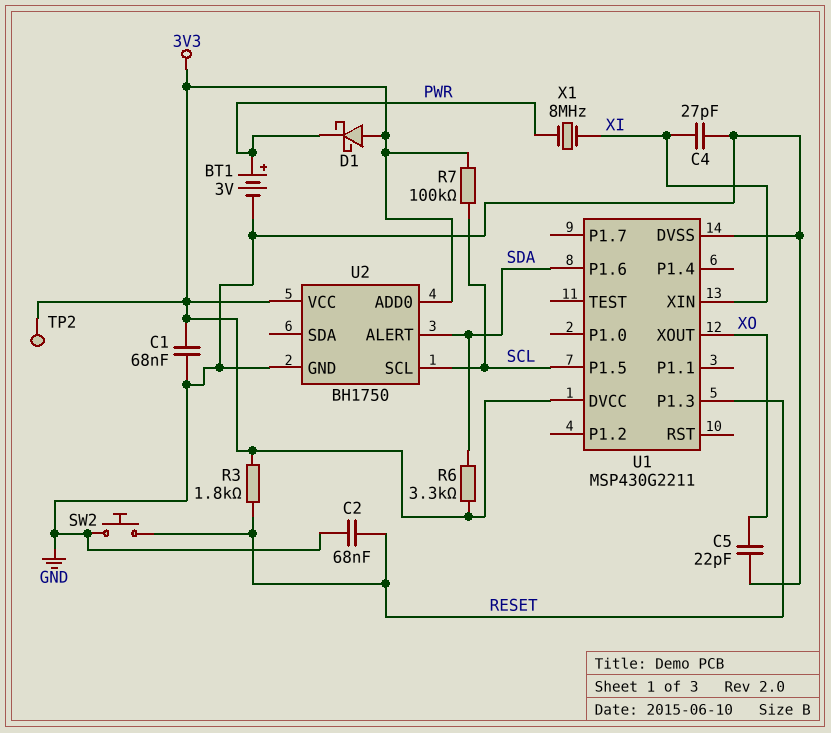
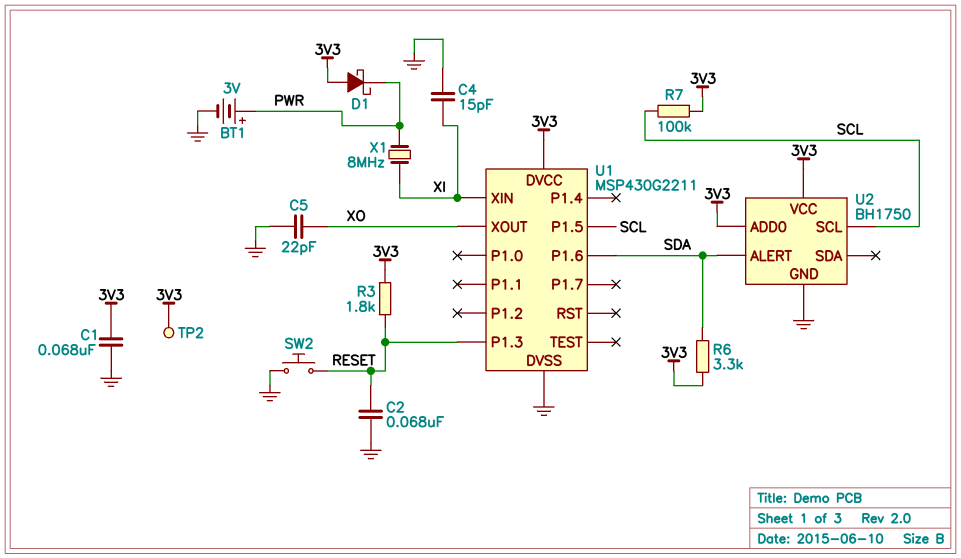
C4: 27pF (GND, XI) -> 15pF (GND, XI)

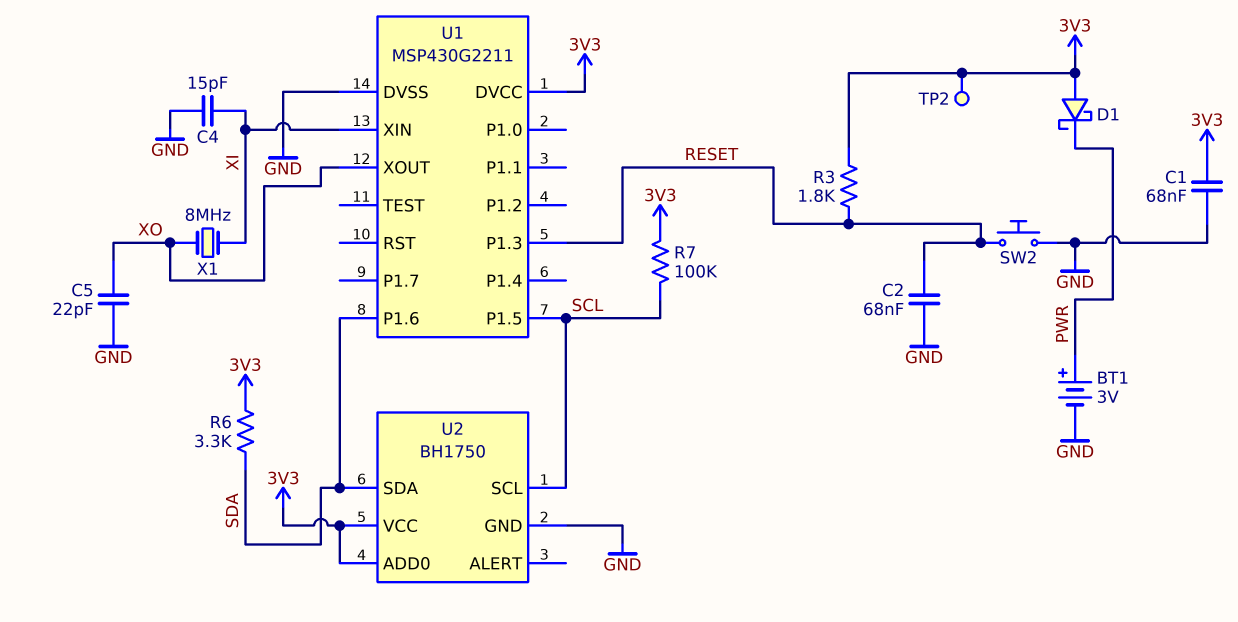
U2 pin ALERT: SDA -> none
U2 pin SDA: none -> SDA
X1: 8MHz (PWR, XI) -> 8MHz (XI, XO)

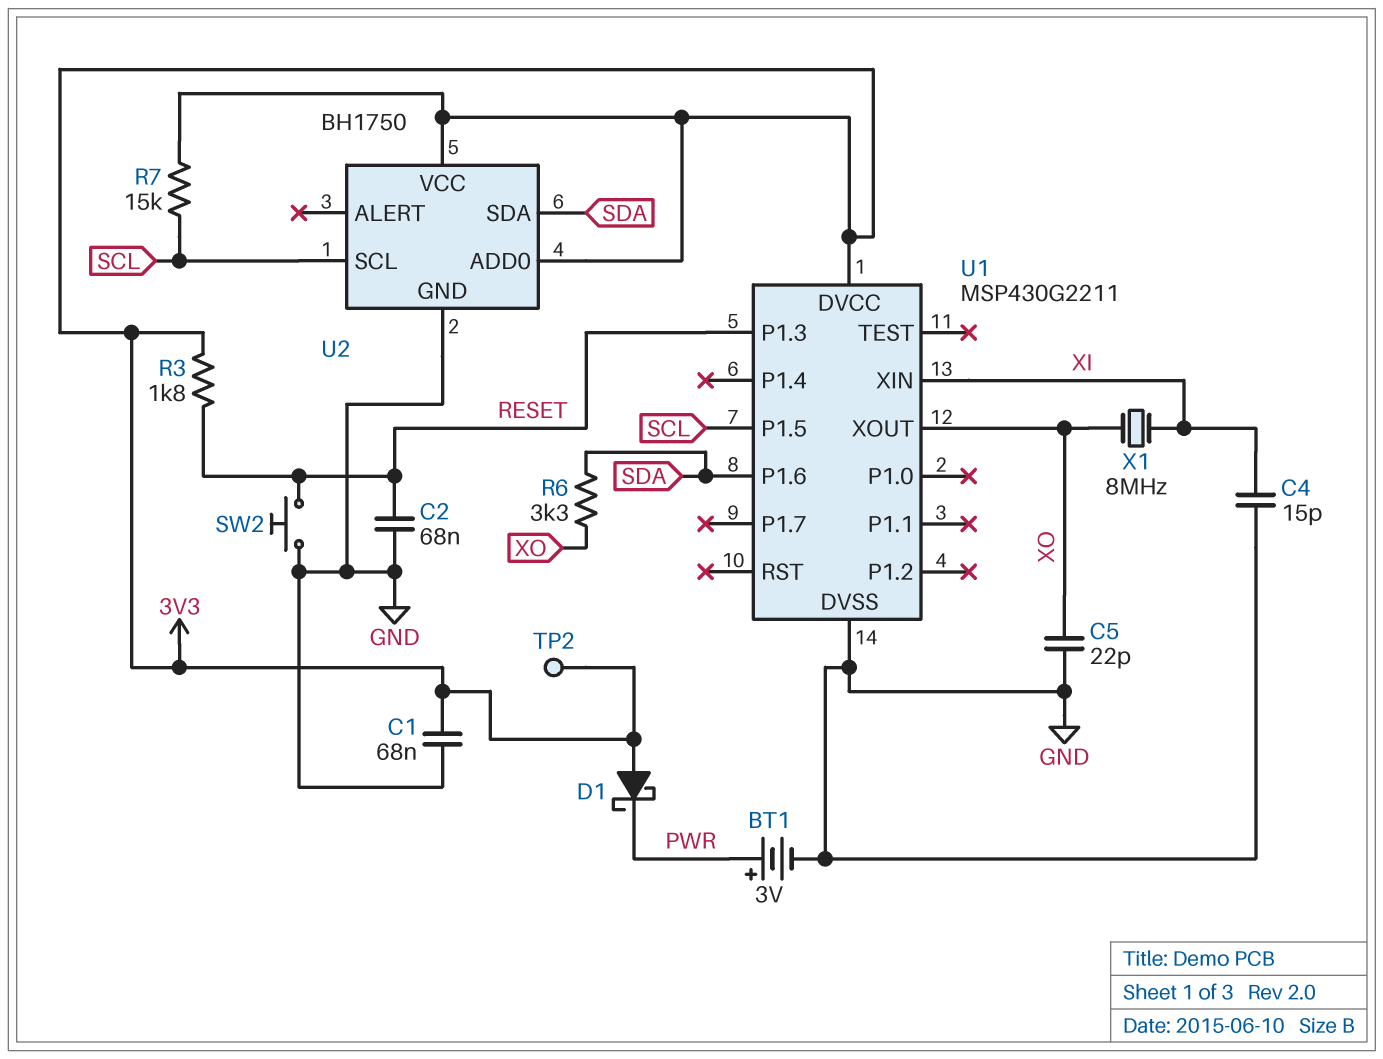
R6: 3.3k (3V3, SDA) -> 3.3k (SDA, XO)
R7: 100k (3V3, SCL) -> 15k (3V3, SCL)

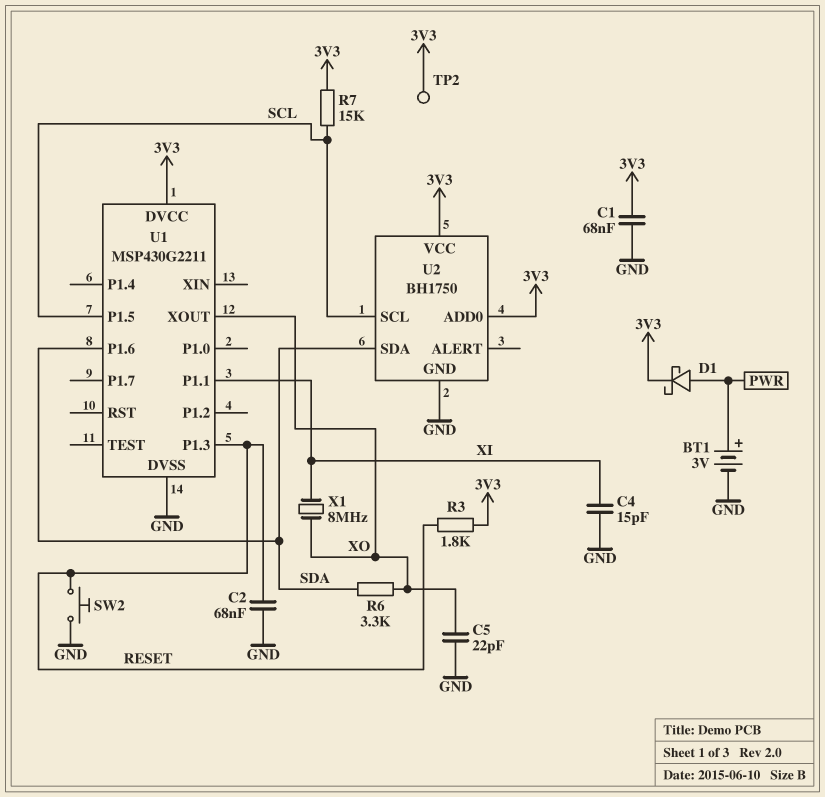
D1: schottky (A 3V3, K PWR) -> schottky (A PWR, K 3V3)
U1 pin P1.1: none -> XI
U1 pin XIN: XI -> none

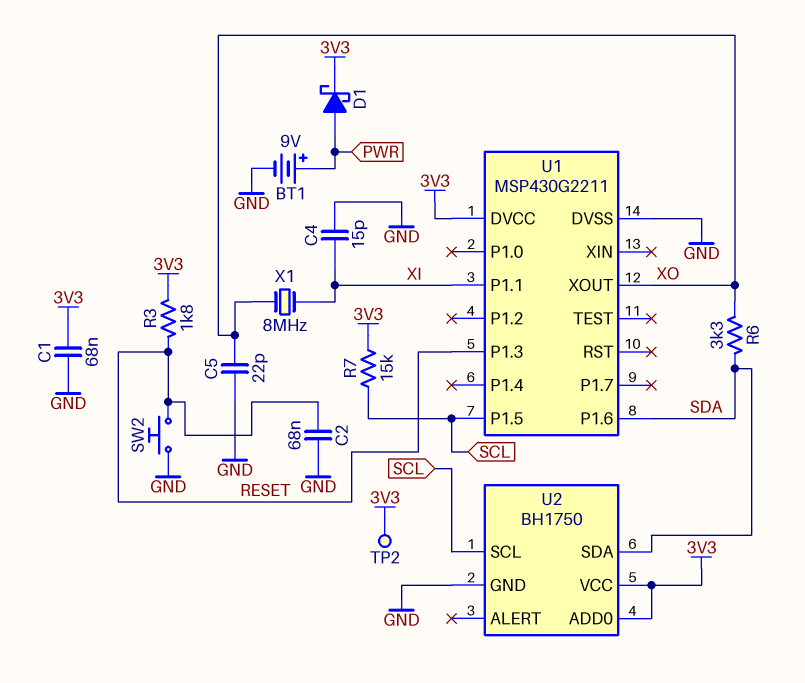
BT1: 3V (plus PWR, minus GND) -> 9V (plus PWR, minus GND)

